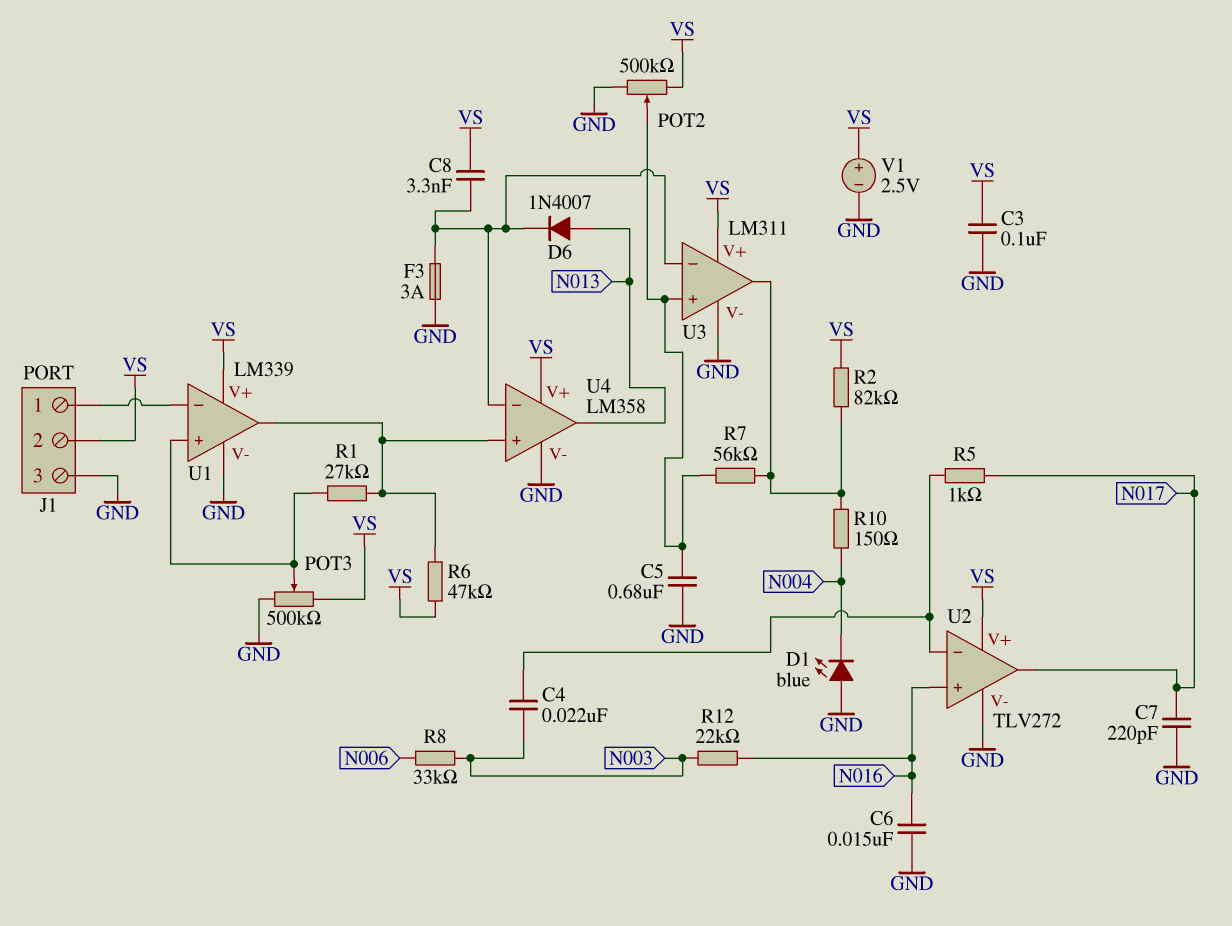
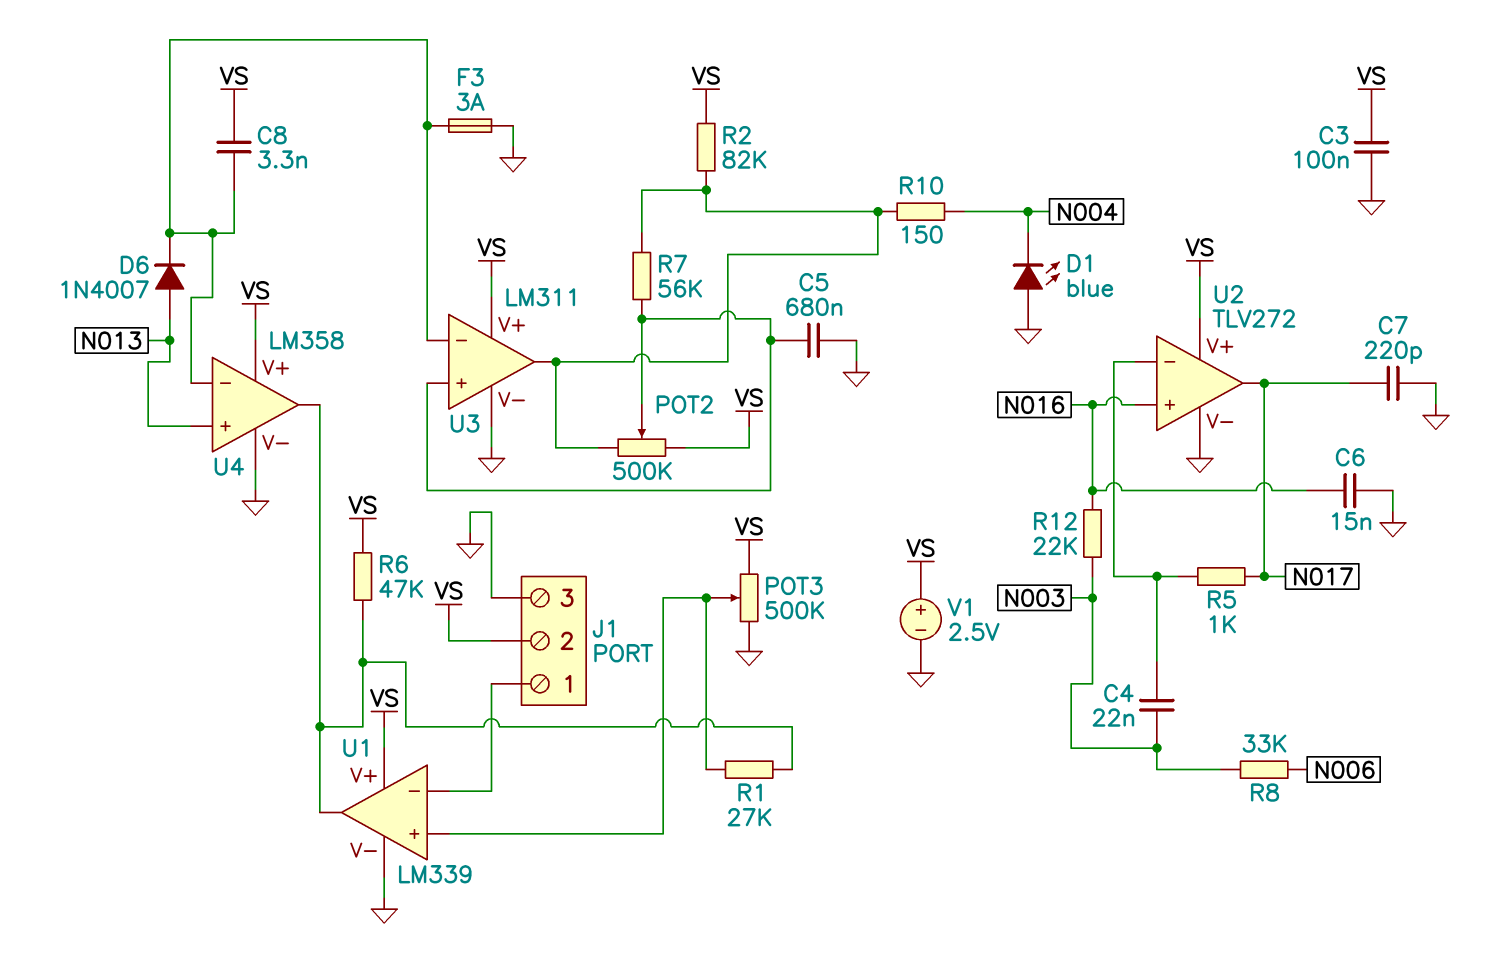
POT2: 500k (GND, VS, wiper U3/in+) -> 500k (U3/out, VS, wiper U3/in+)
U4 pin in+: U1/out -> N013
U4 pin out: N013 -> U1/out

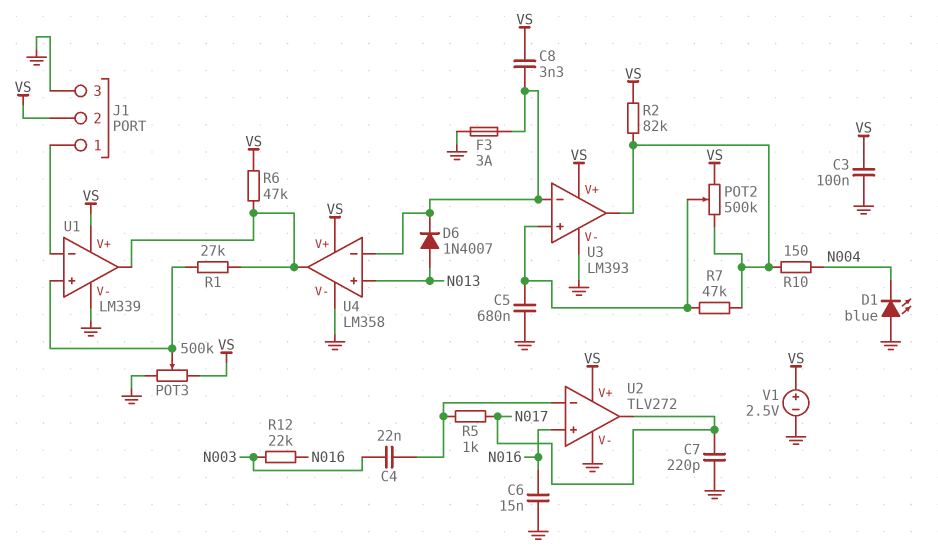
R7: 56k (U3/in+, U3/out) -> 47k (U3/in+, U3/out)
R8: 33k (N003, N006) -> none
U3: LM311 -> LM393

